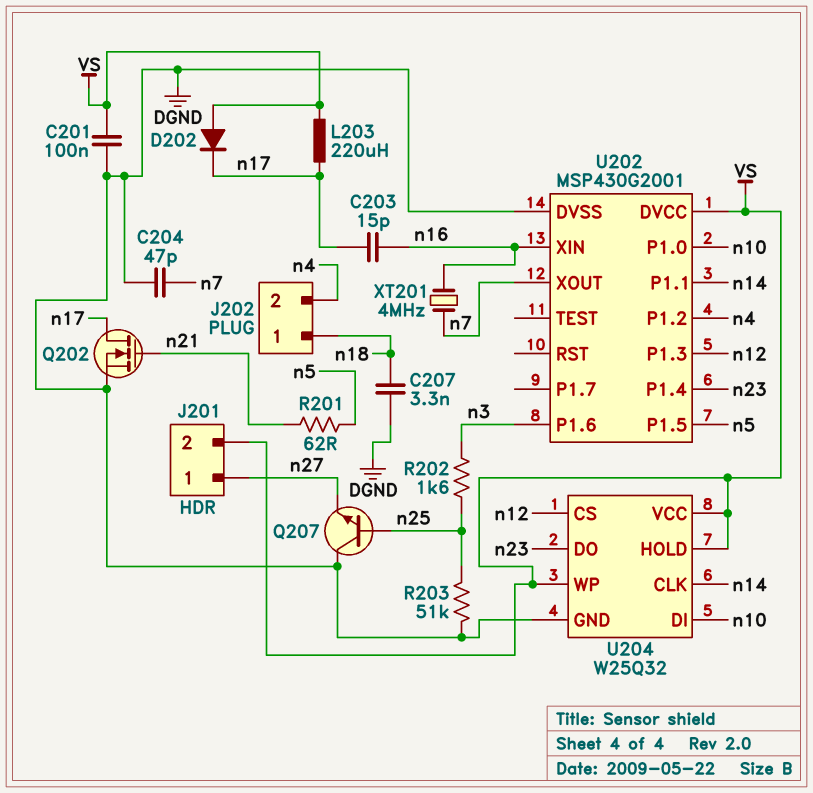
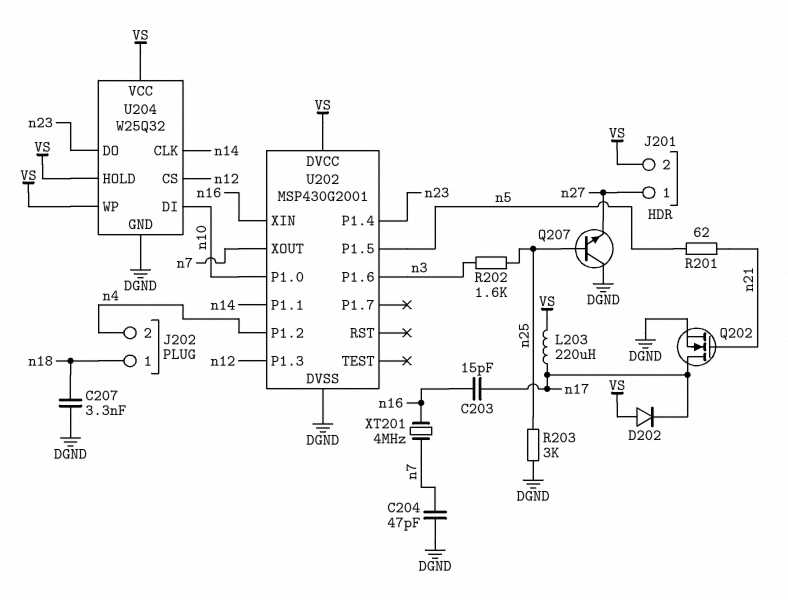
C201: 100nF (DGND, VS) -> none
R203: 51k (DGND, n25) -> 3k (DGND, n25)

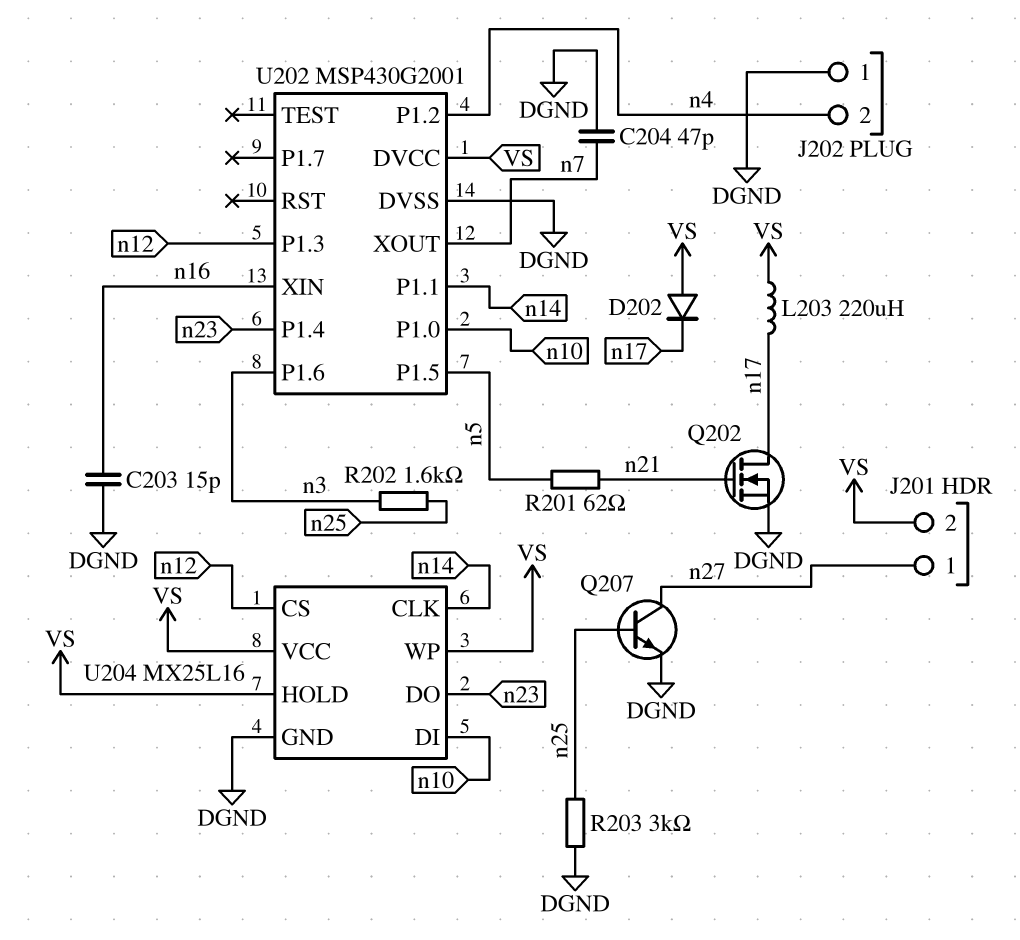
C203: 15pF (n16, n17) -> 15pF (DGND, n16)
C207: 3.3nF (DGND, n18) -> none
J202 pin 1: n18 -> DGND
Q207: NPN (B n25, C DGND, E n27) -> NPN (B n25, C n27, E DGND)
U204: W25Q32 -> MX25L16
XT201: 4MHz (n7, n16) -> none

